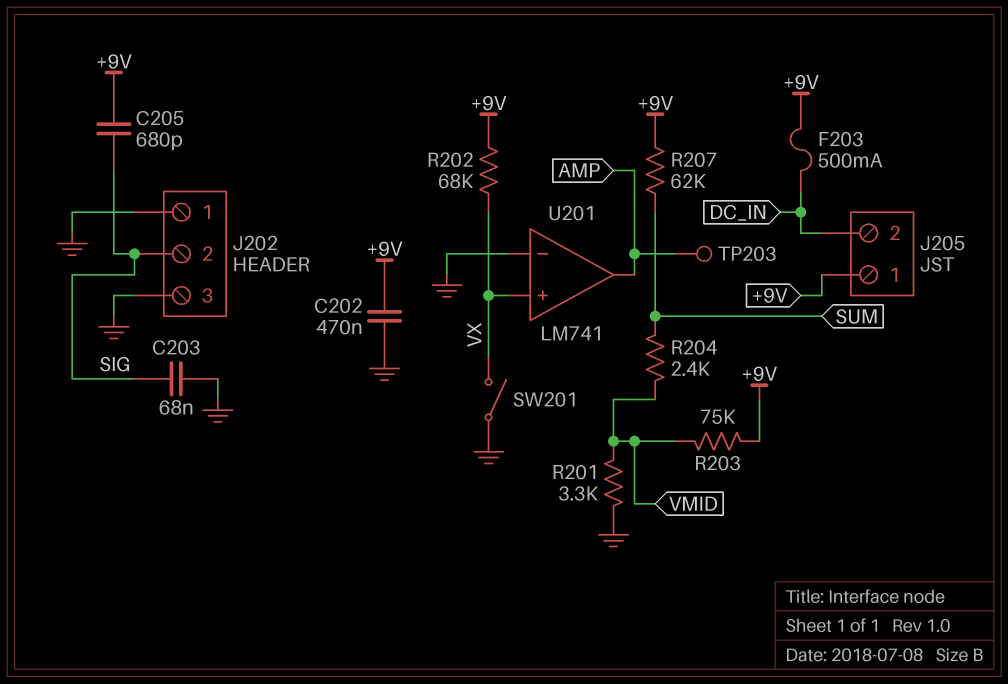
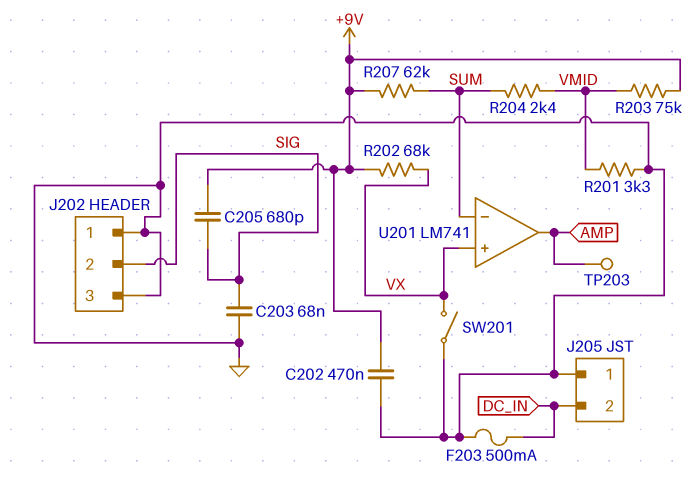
F203: 500mA (+9V, DC_IN) -> 500mA (DC_IN, GND)
J205 pin 1: +9V -> GND
U201 pin in-: GND -> SUM

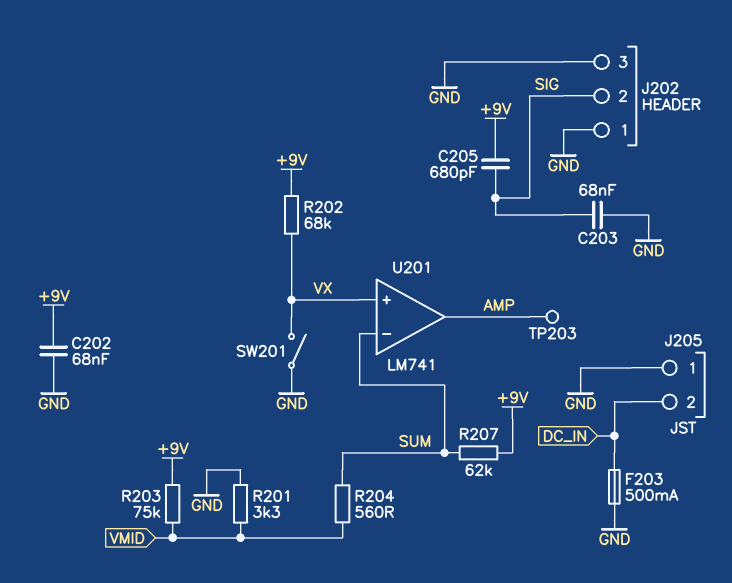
C202: 470nF (+9V, GND) -> 68nF (+9V, GND)
R204: 2.4k (SUM, VMID) -> 560 (SUM, VMID)

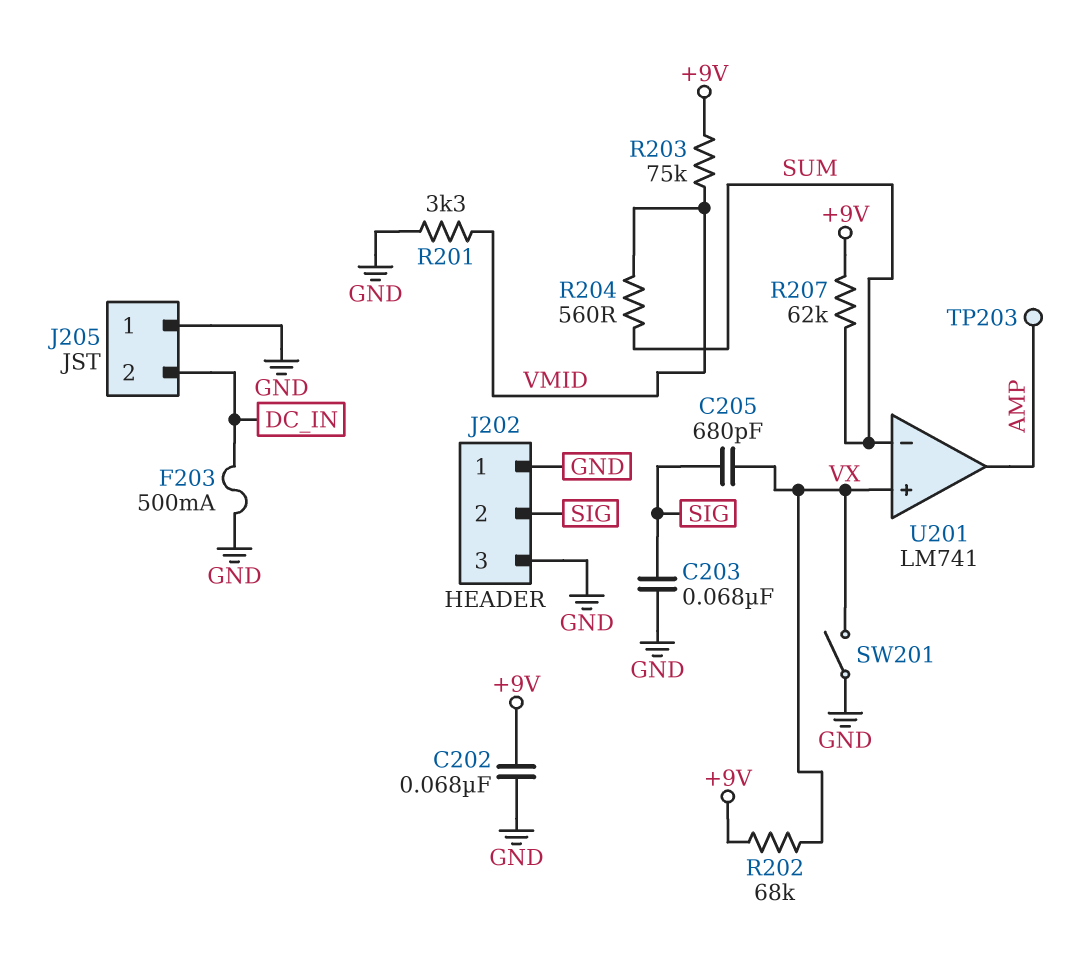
C205: 680pF (+9V, SIG) -> 680pF (SIG, VX)

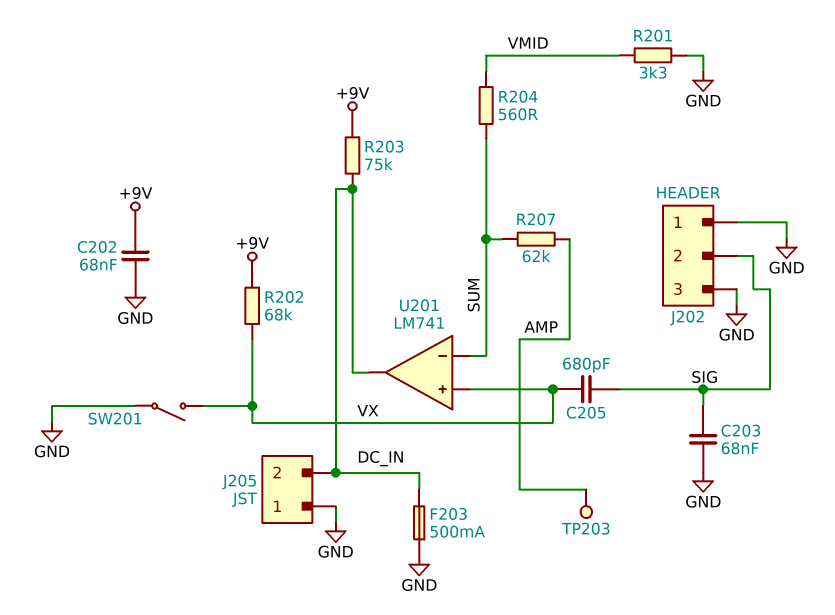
R203: 75k (+9V, VMID) -> 75k (+9V, DC_IN)
R207: 62k (+9V, SUM) -> 62k (AMP, SUM)
U201 pin out: AMP -> DC_IN

